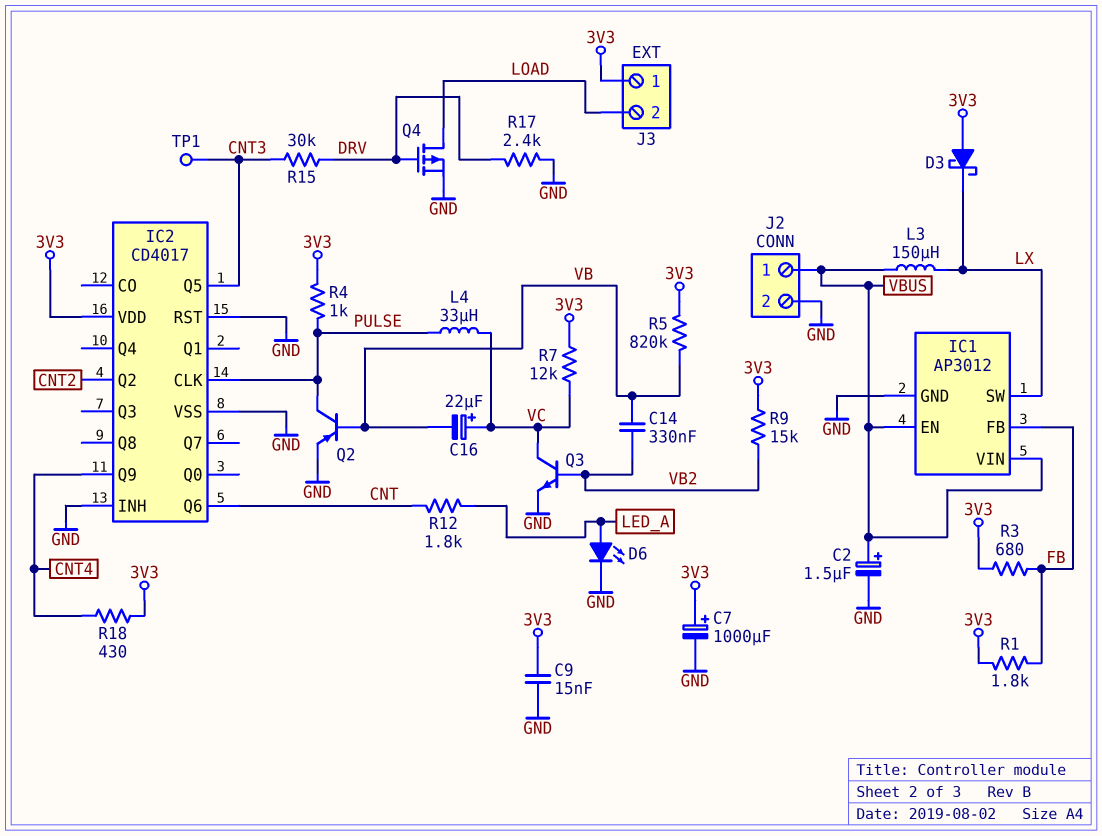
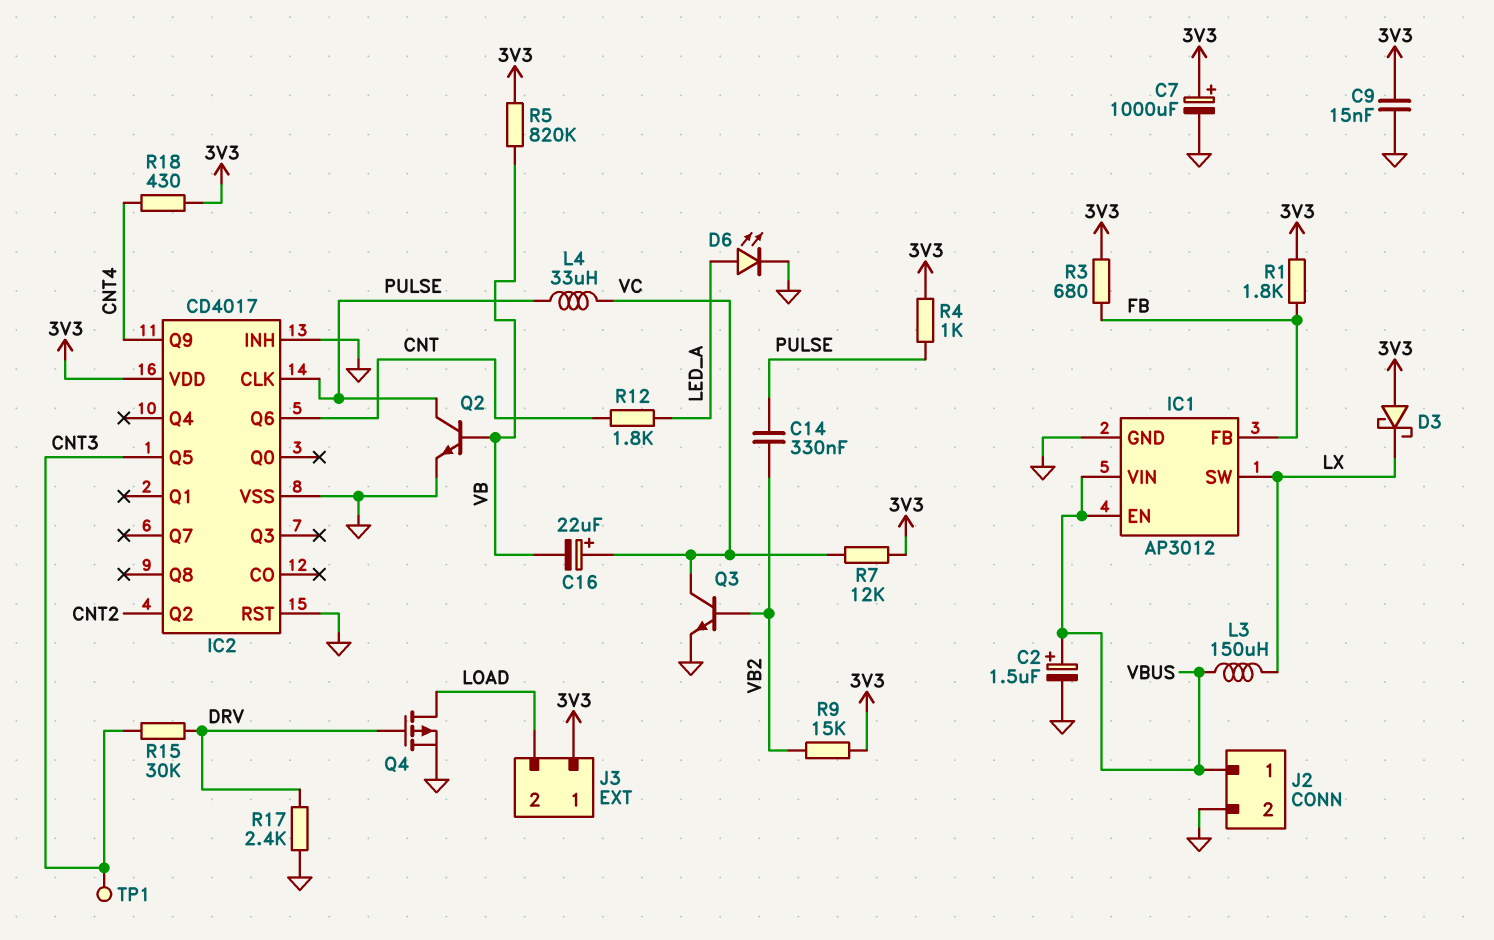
C14: 330nF (VB, VB2) -> 330nF (PULSE, VB2)
Q2: PNP (B VB, C PULSE, E GND) -> NPN (B VB, C PULSE, E GND)

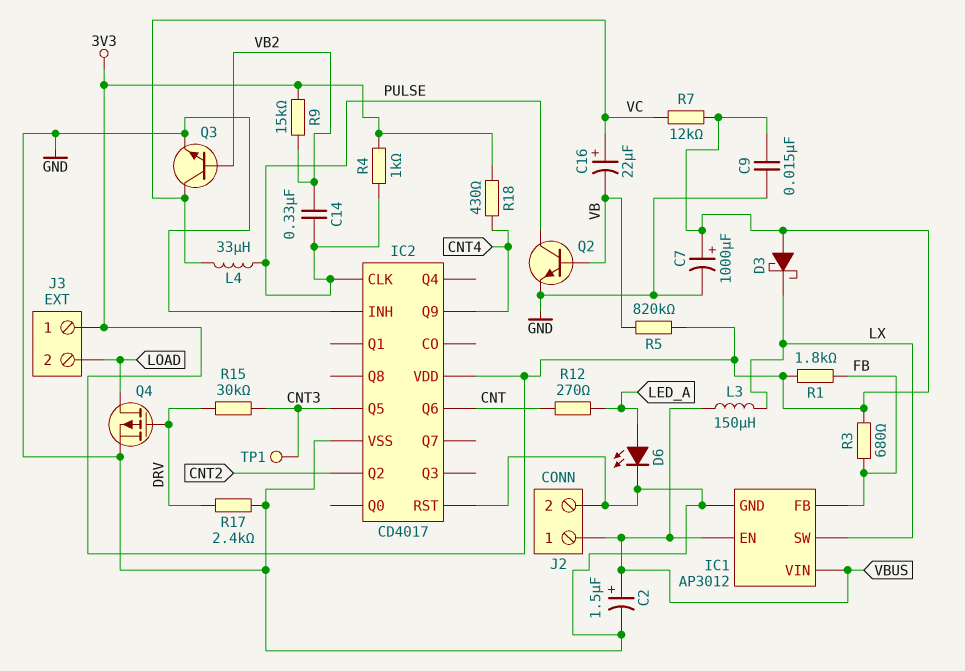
R12: 1.8k (CNT, LED_A) -> 270 (CNT, LED_A)

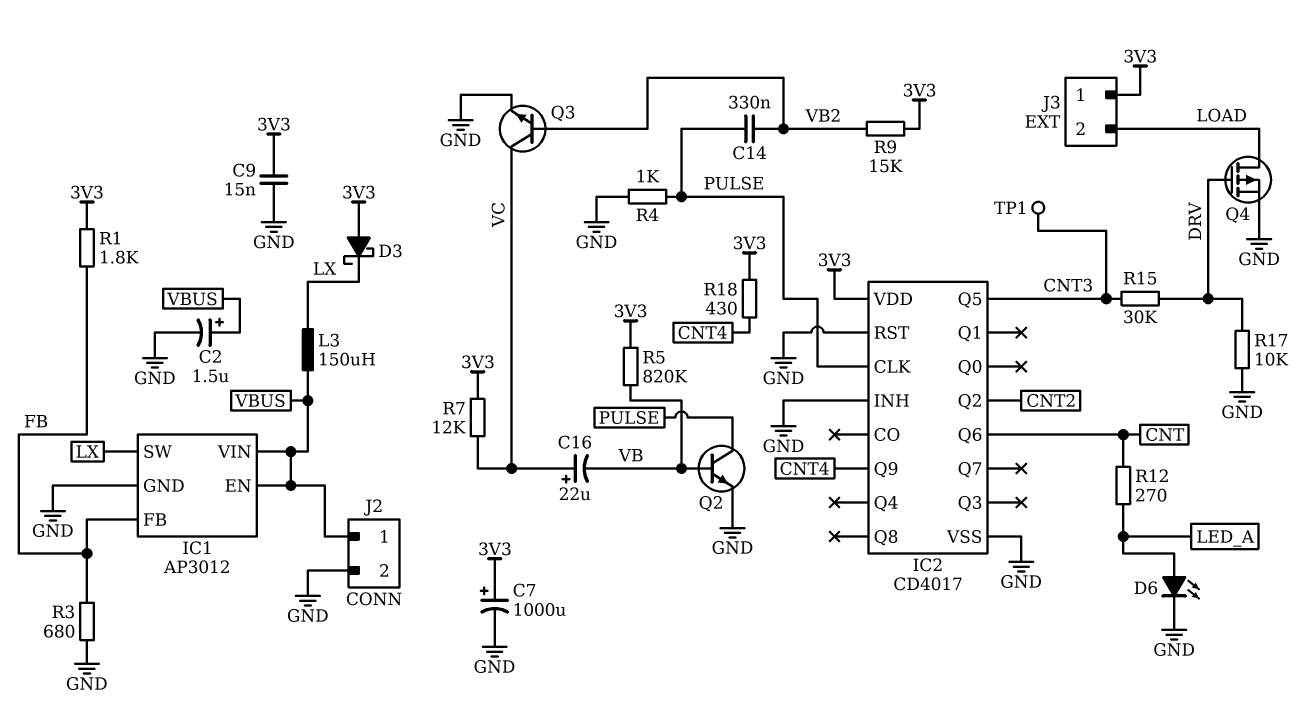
L4: 33uH (PULSE, VC) -> none
R3: 680 (3V3, FB) -> 680 (FB, GND)
R4: 1k (3V3, PULSE) -> 1k (GND, PULSE)
R17: 2.4k (DRV, GND) -> 10k (DRV, GND)

